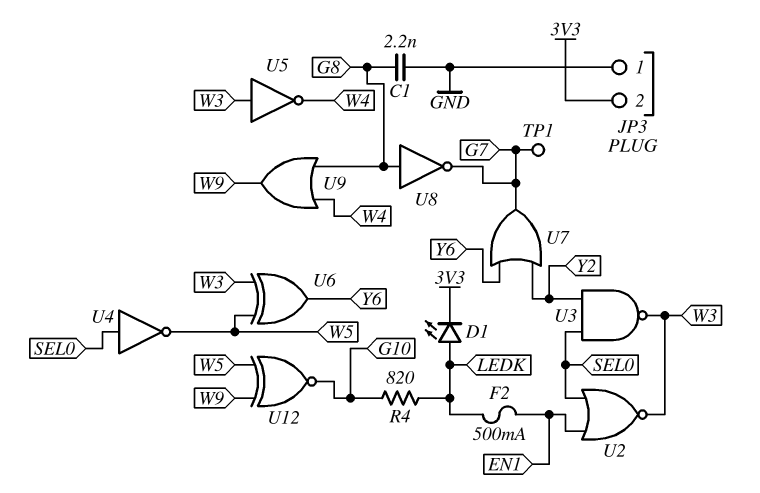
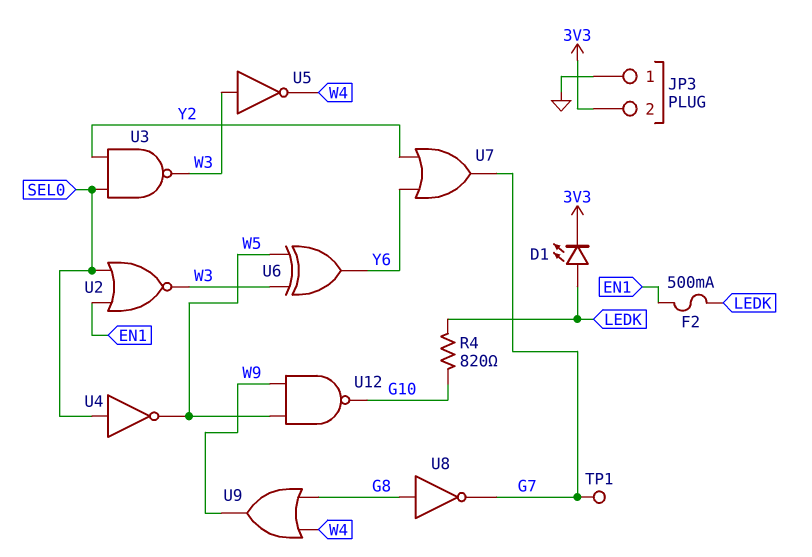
C1: 2.2nF (G8, GND) -> none
U12: XNOR (in W5, in W9, out G10) -> NAND (in W5, in W9, out G10)

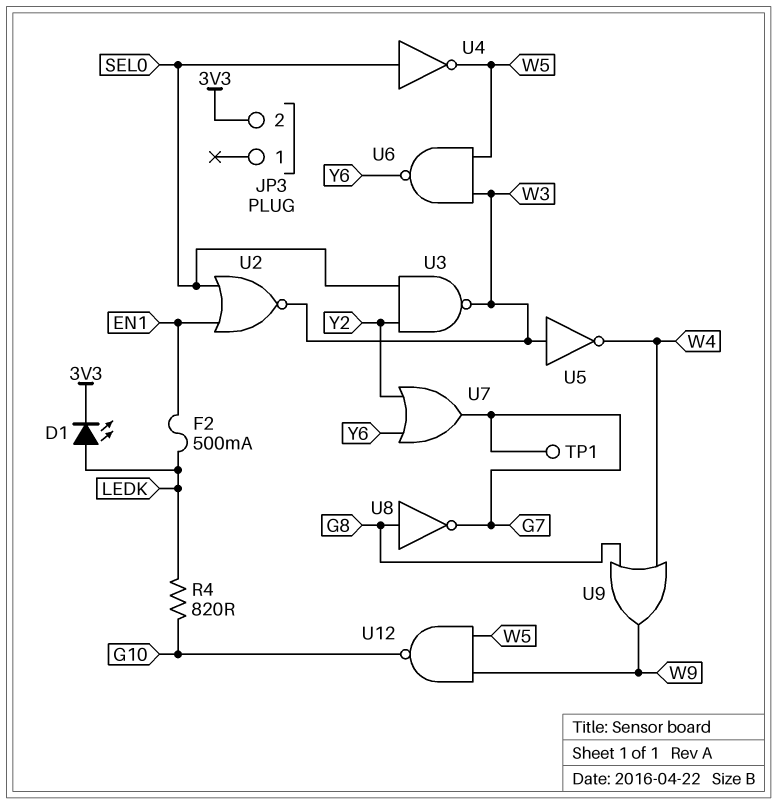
JP3 pin 1: GND -> none
U6: XOR (in W3, in W5, out Y6) -> NAND (in W3, in W5, out Y6)

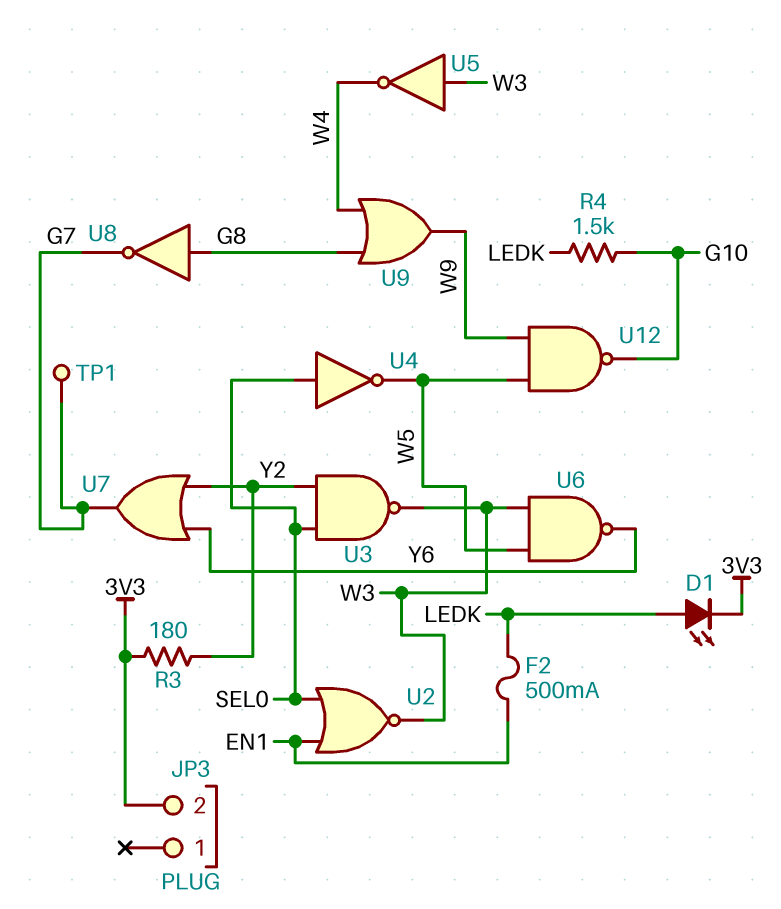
R3: none -> 180 (3V3, Y2)
R4: 820 (G10, LEDK) -> 1.5k (G10, LEDK)

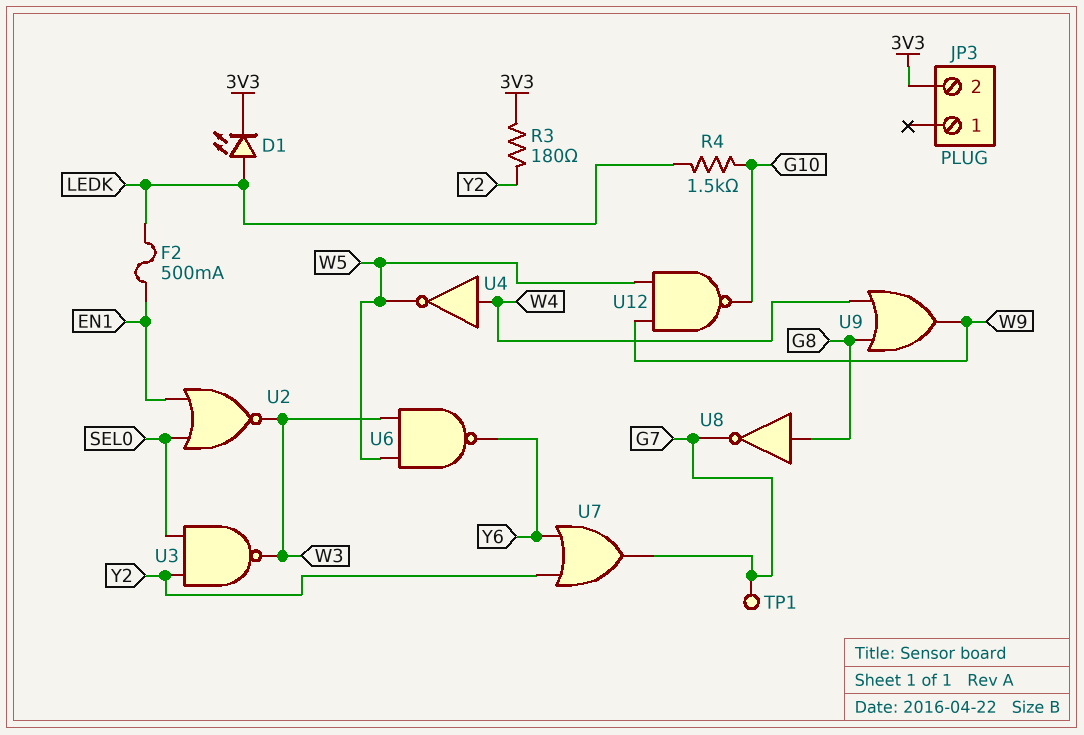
U4: NOT (in SEL0, out W5) -> NOT (in W4, out W5)
U5: NOT (in W3, out W4) -> none

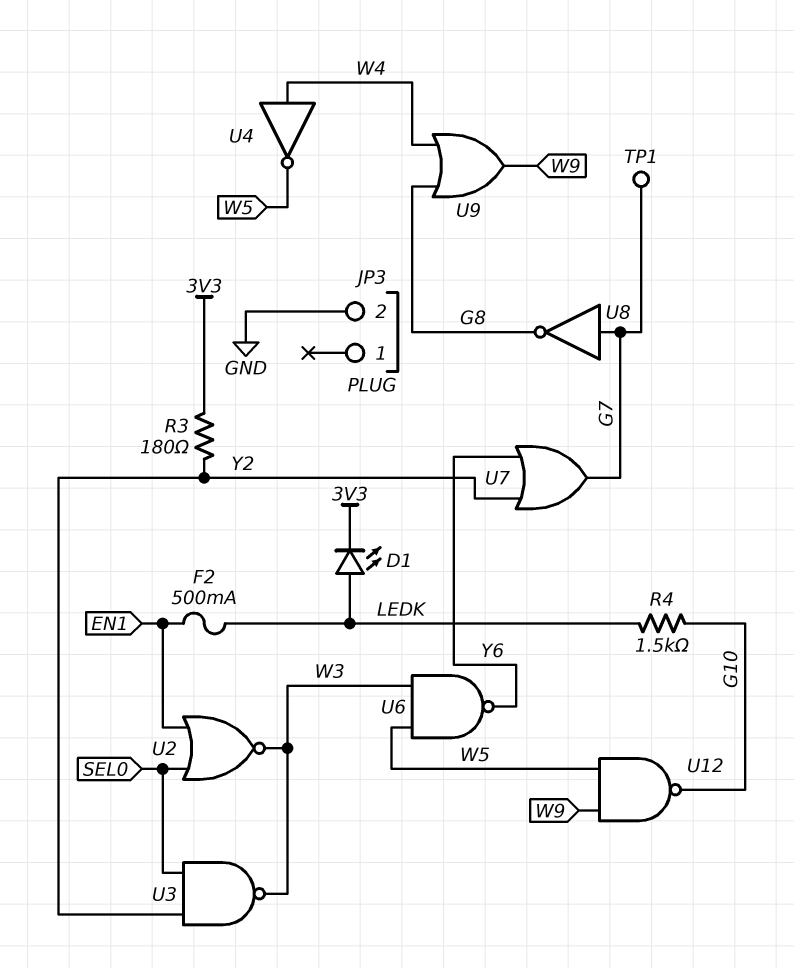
JP3 pin 2: 3V3 -> GND
U8: NOT (in G8, out G7) -> NOT (in G7, out G8)

